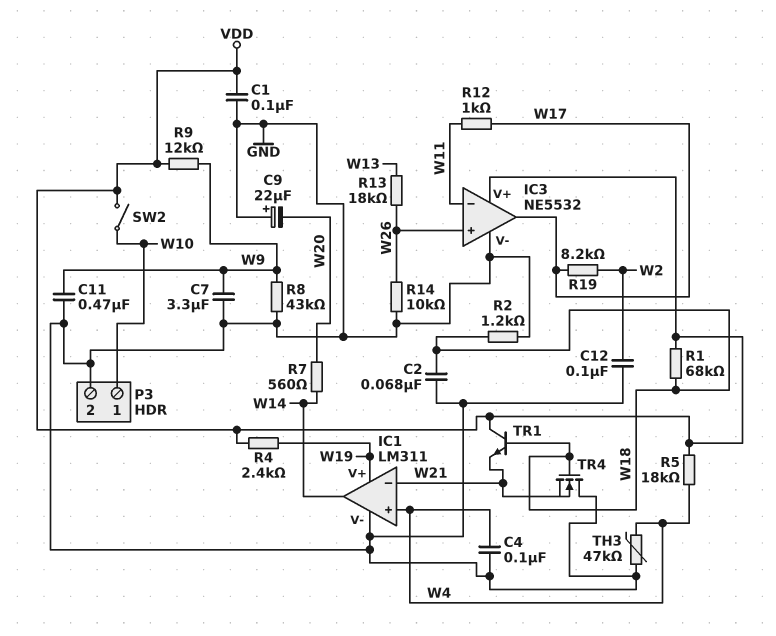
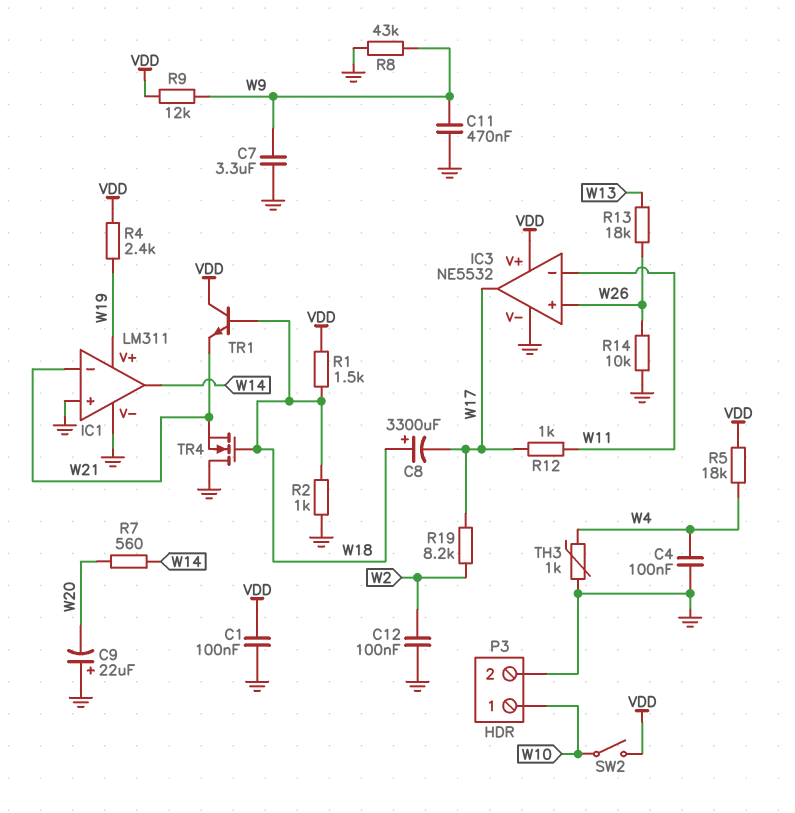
C2: 68nF (GND, W18) -> none
C8: none -> 3300uF (plus W18, minus W17)
IC1 pin in+: W4 -> GND
R1: 68k (VDD, W18) -> 1.5k (VDD, W18)
R2: 1.2k (GND, W18) -> 1k (GND, W18)
TH3: 47k (GND, W4) -> 1k (GND, W4)

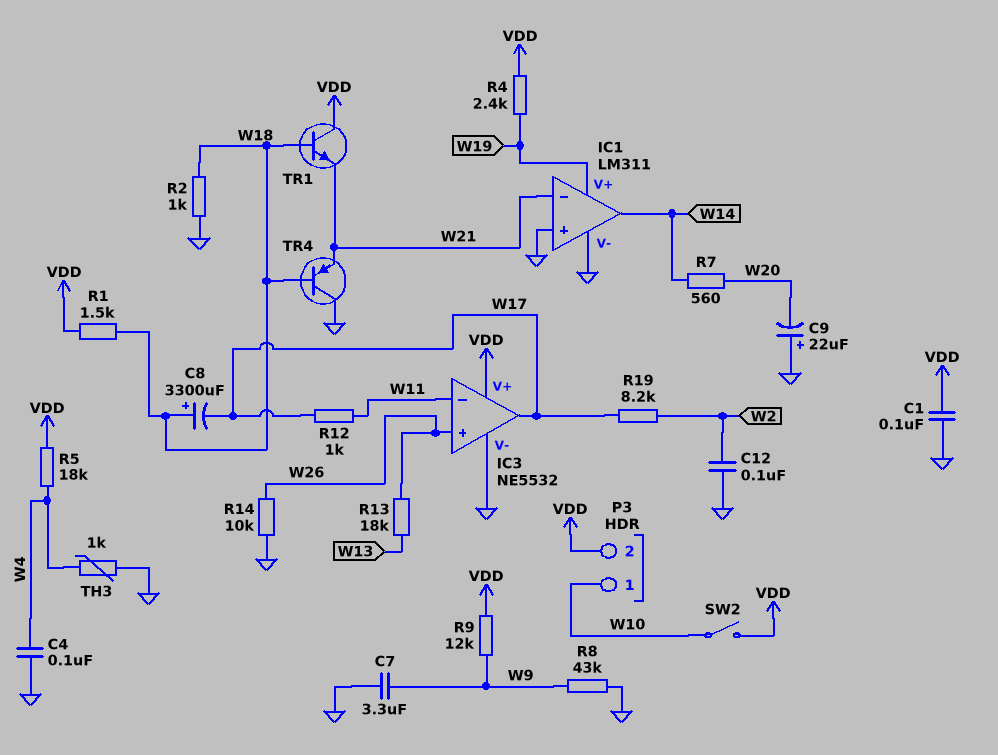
C11: 470nF (GND, W9) -> none
P3 pin 2: GND -> VDD
TR4: NMOS (G W18, D GND, S W21) -> PNP (B W18, C GND, E W21)

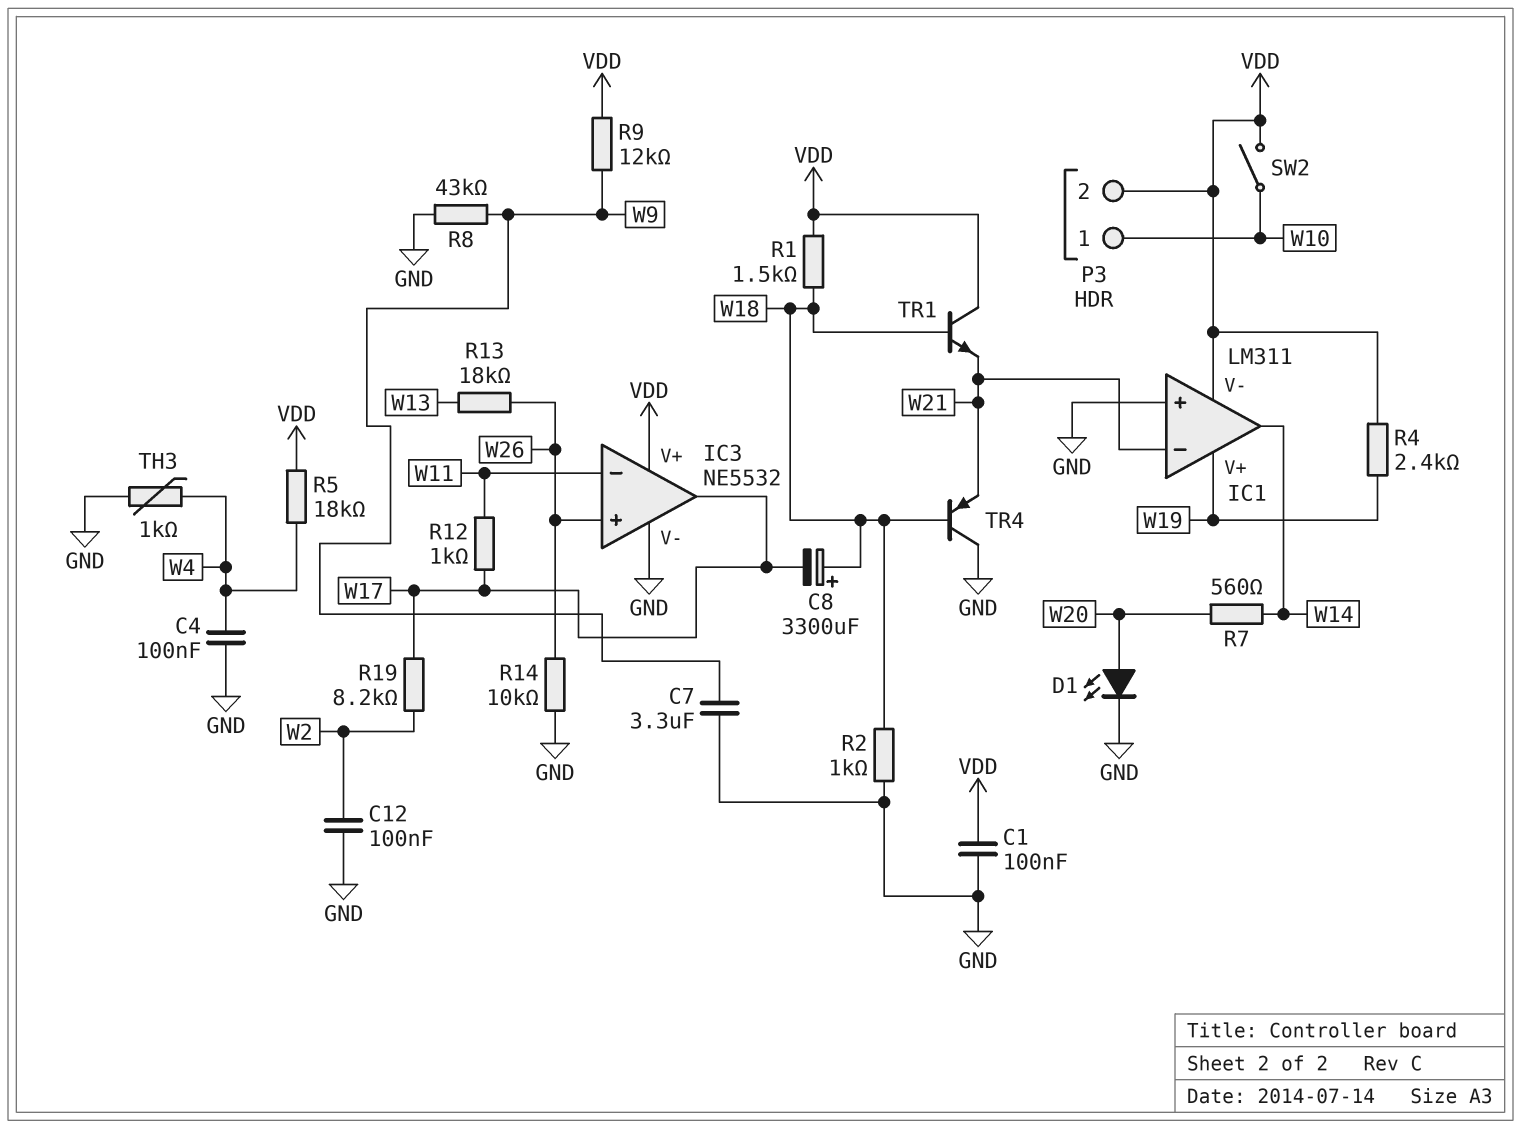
C9: 22uF (plus GND, minus W20) -> none
D1: none -> LED (A W20, K GND)
IC1 pin V-: GND -> VDD

